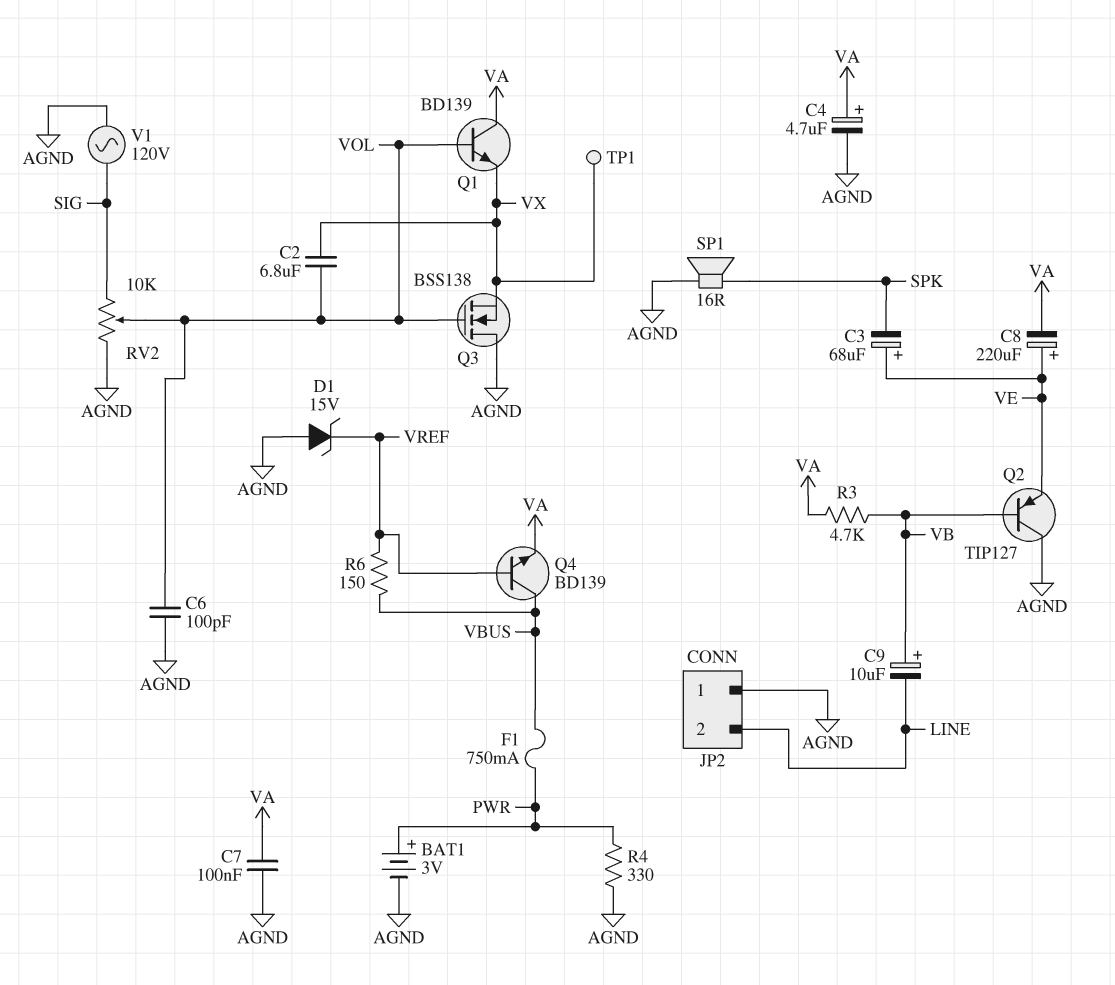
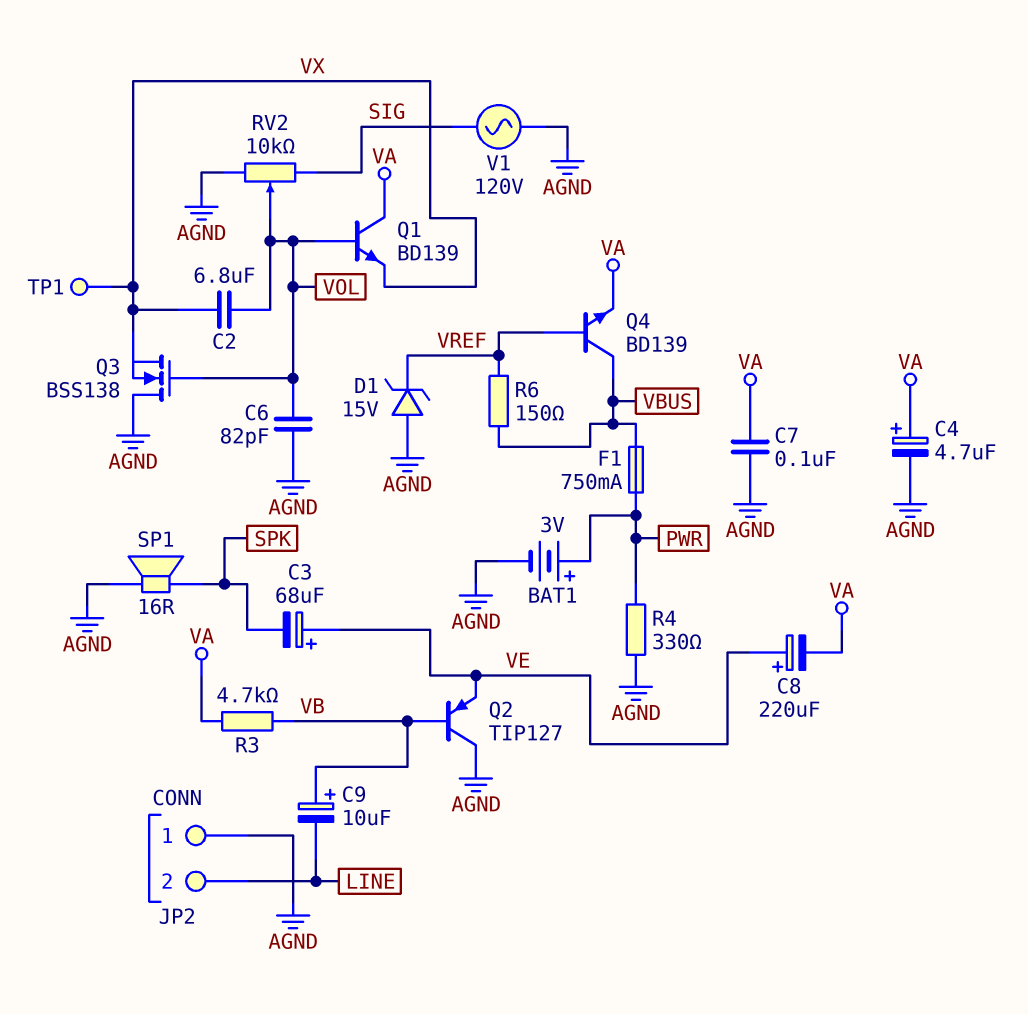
C6: 100pF (AGND, VOL) -> 82pF (AGND, VOL)

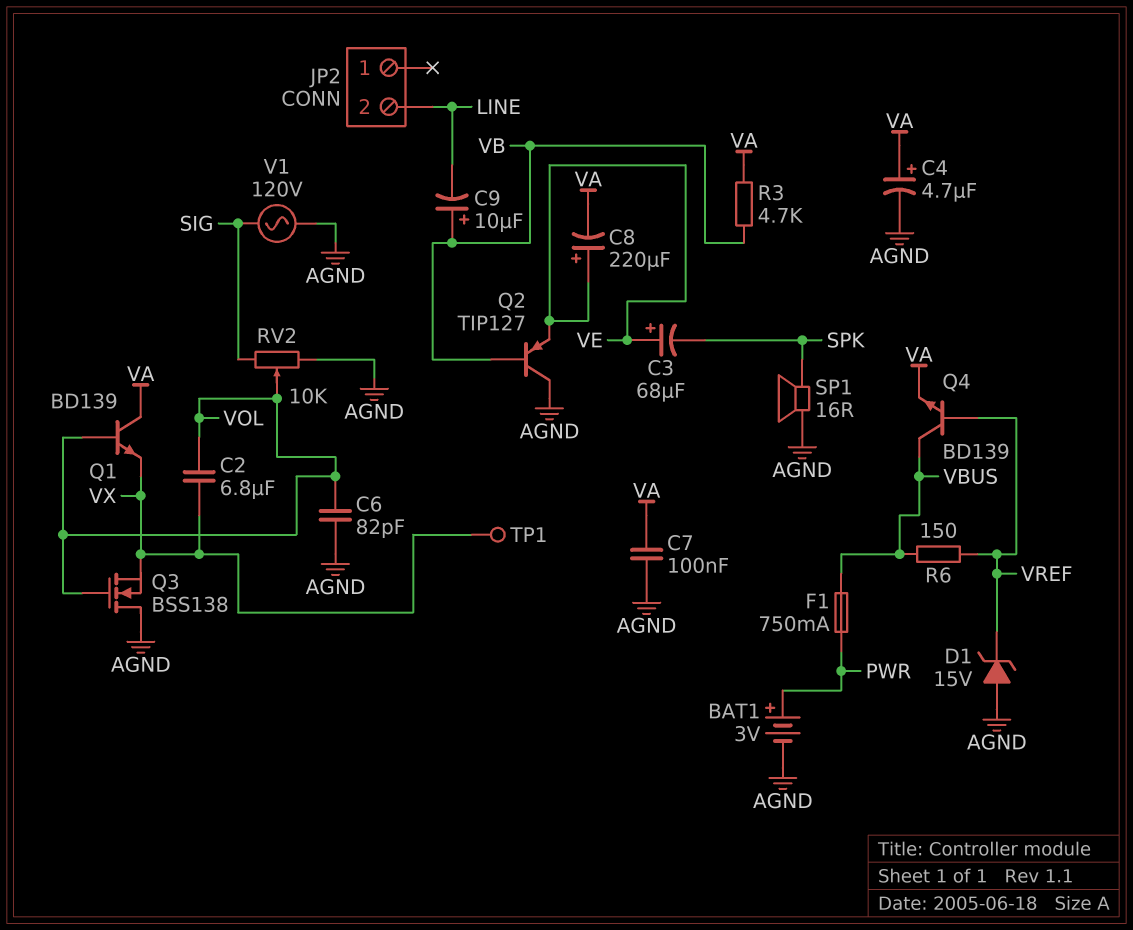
JP2 pin 1: AGND -> none
R4: 330 (AGND, PWR) -> none

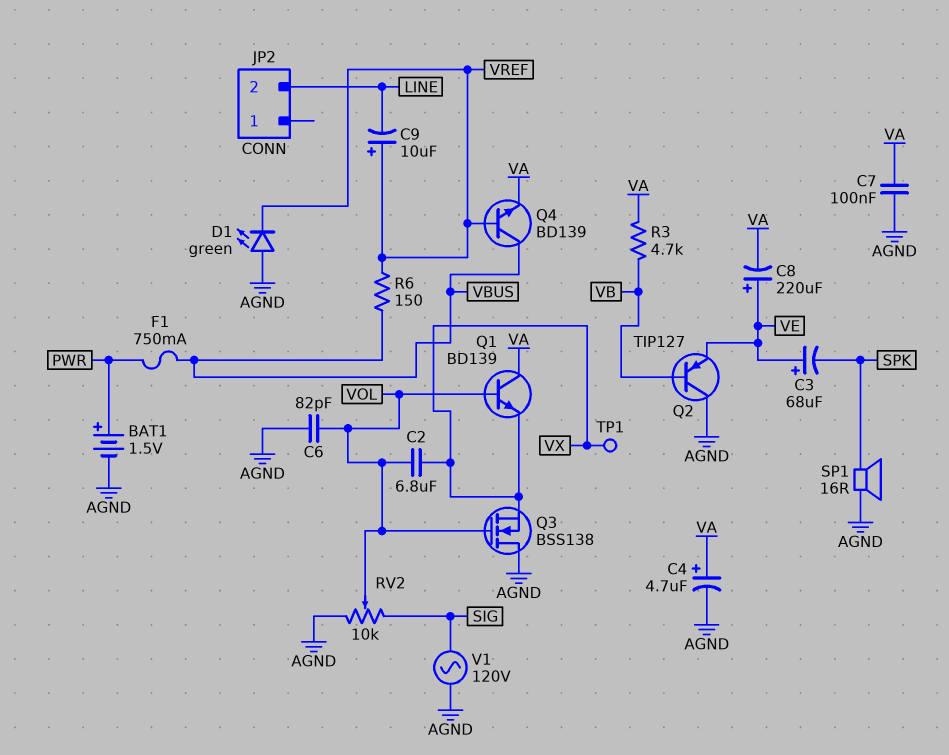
BAT1: 3V (plus PWR, minus AGND) -> 1.5V (plus PWR, minus AGND)
C9: 10uF (plus VB, minus LINE) -> 10uF (plus VREF, minus LINE)
D1: zener 15V (A AGND, K VREF) -> LED green (A AGND, K VREF)

